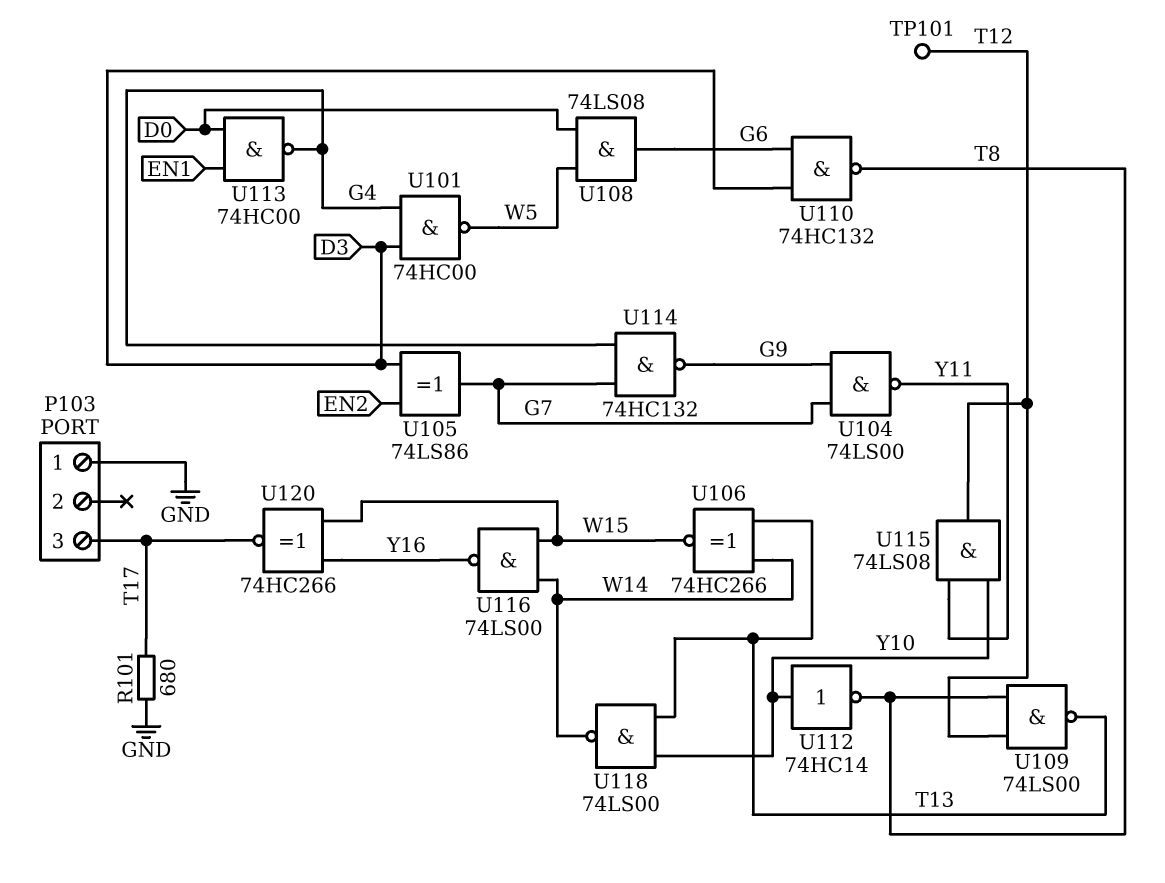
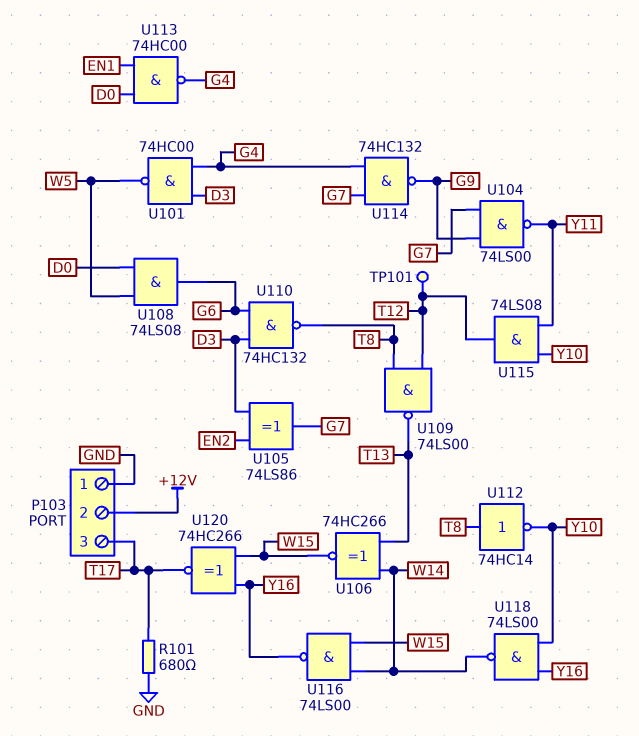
P103 pin 2: none -> +12V
U112: NOT 74HC14 (in Y10, out T8) -> NOT 74HC14 (in T8, out Y10)
U118: NAND 74LS00 (in T13, in Y10, out W14) -> NAND 74LS00 (in Y10, in Y16, out W14)

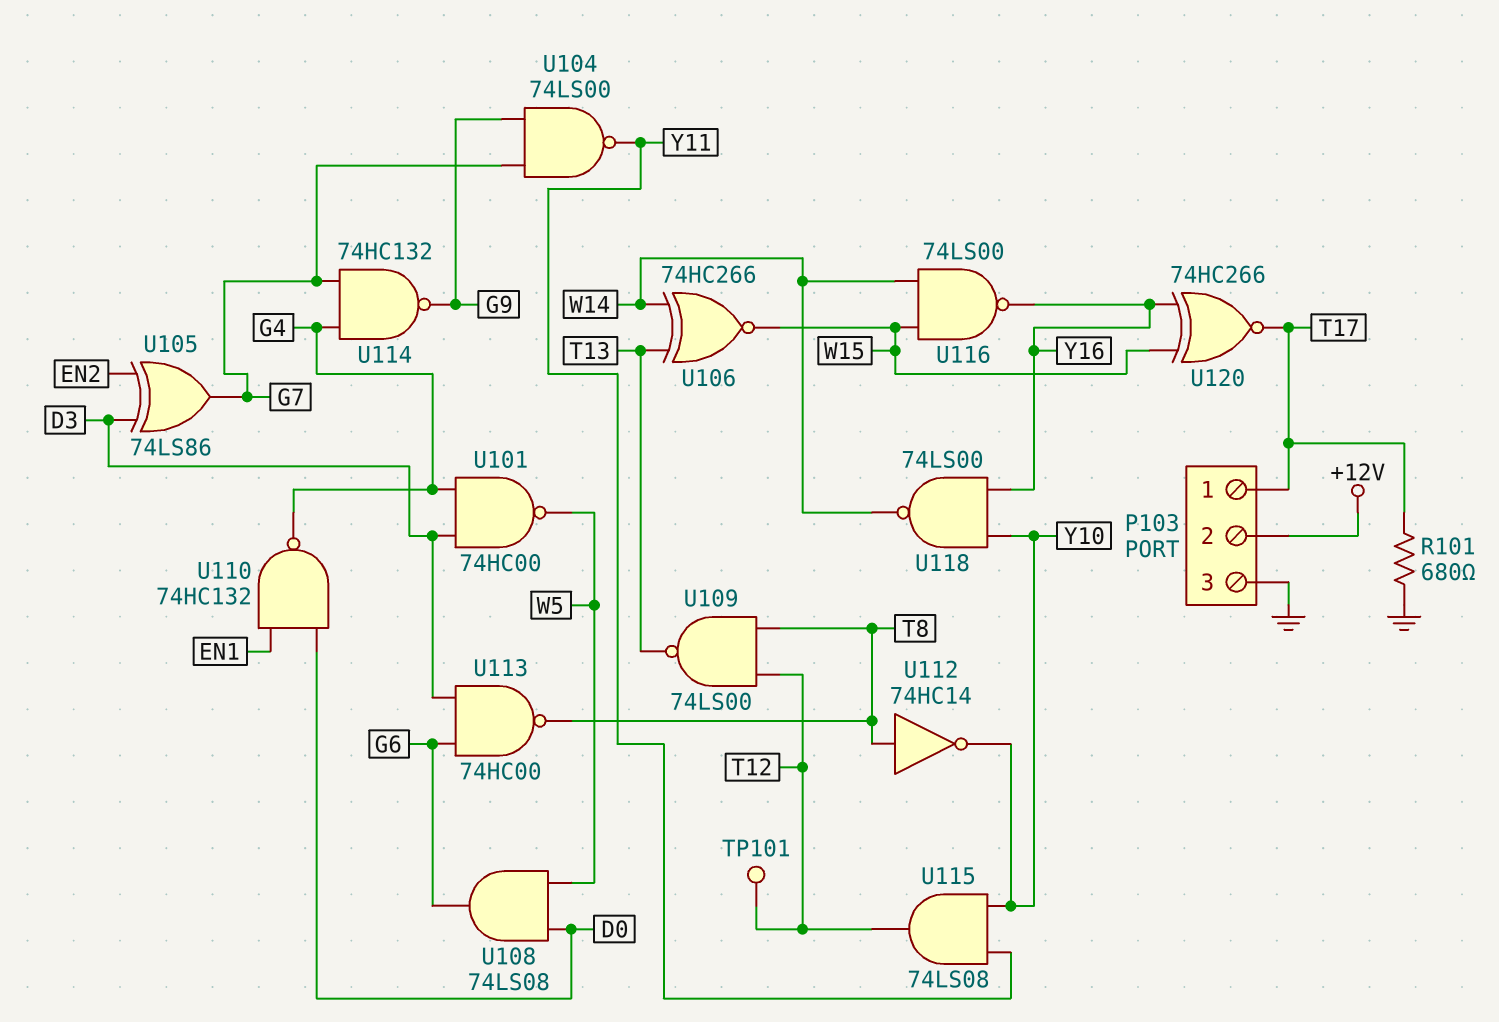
P103 pin 1: GND -> T17
P103 pin 3: T17 -> GND
U110: NAND 74HC132 (in D3, in G6, out T8) -> NAND 74HC132 (in D0, in EN1, out G4)
U113: NAND 74HC00 (in D0, in EN1, out G4) -> NAND 74HC00 (in D3, in G6, out T8)

